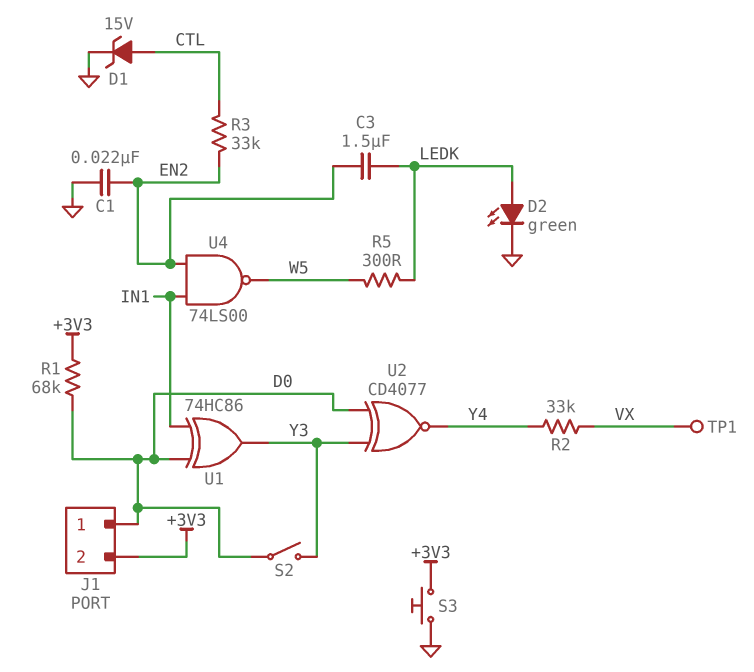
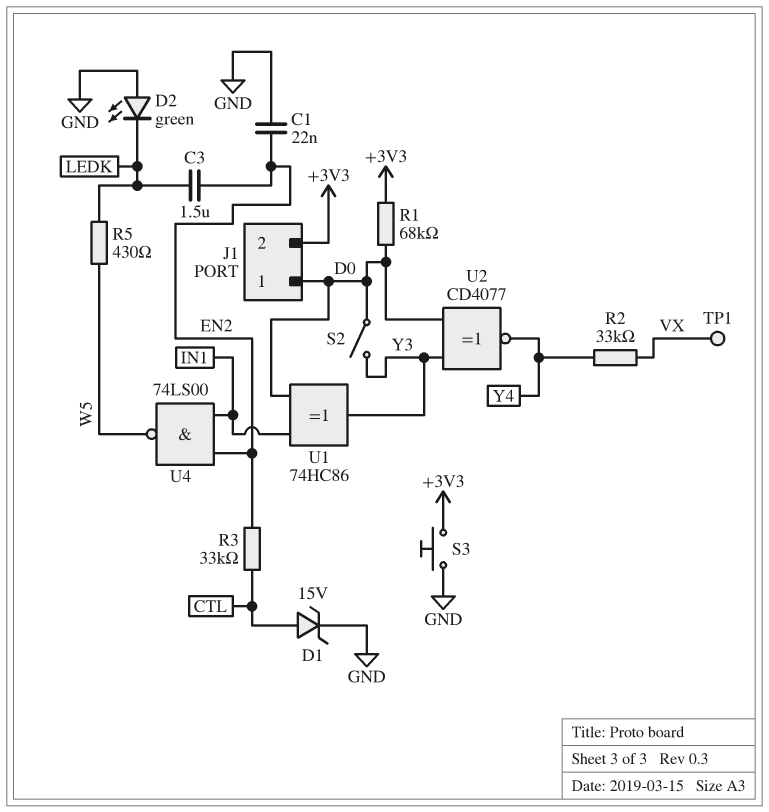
D2: LED green (A LEDK, K GND) -> LED green (A GND, K LEDK)
R5: 300 (LEDK, W5) -> 430 (LEDK, W5)

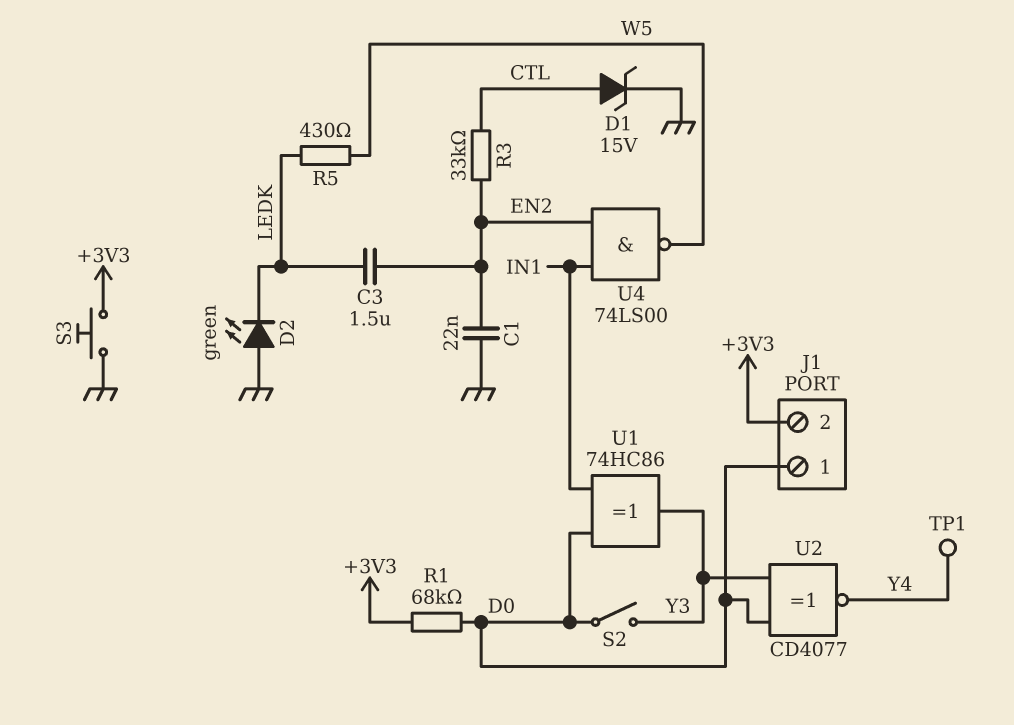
R2: 33k (VX, Y4) -> none
TP1: test point (VX) -> test point (Y4)

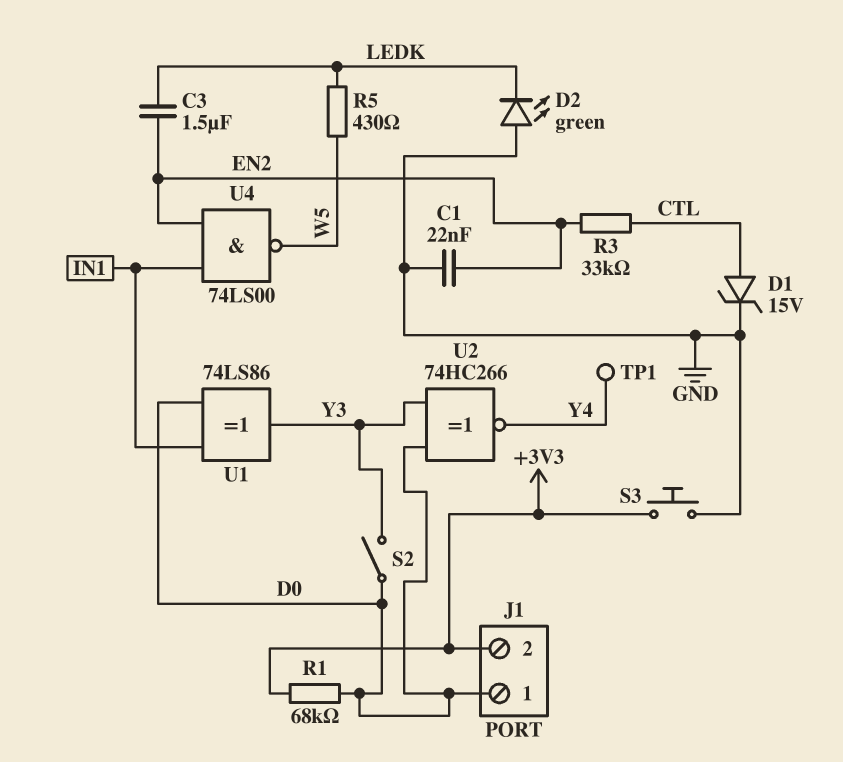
U1: XOR 74HC86 (in D0, in IN1, out Y3) -> XOR 74LS86 (in D0, in IN1, out Y3)
U2: XNOR CD4077 (in D0, in Y3, out Y4) -> XNOR 74HC266 (in D0, in Y3, out Y4)

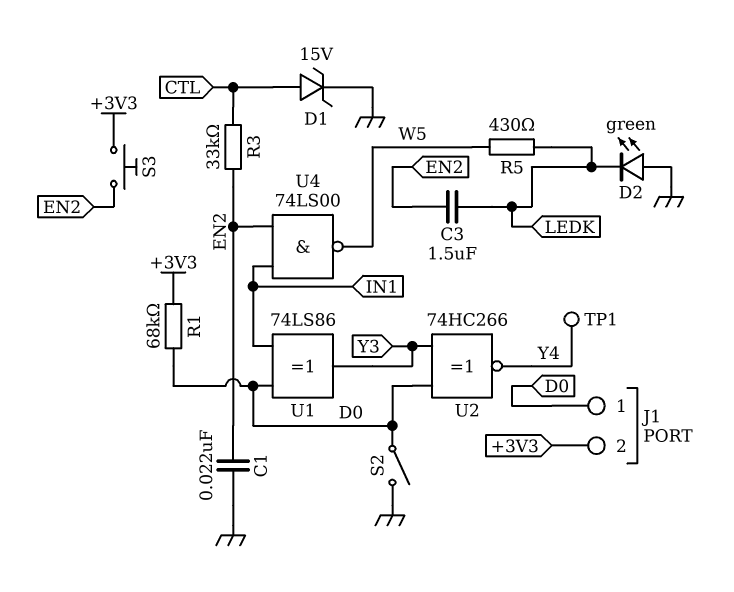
S2: switch (D0, Y3) -> switch (D0, GND)
S3: button (+3V3, GND) -> button (+3V3, EN2)

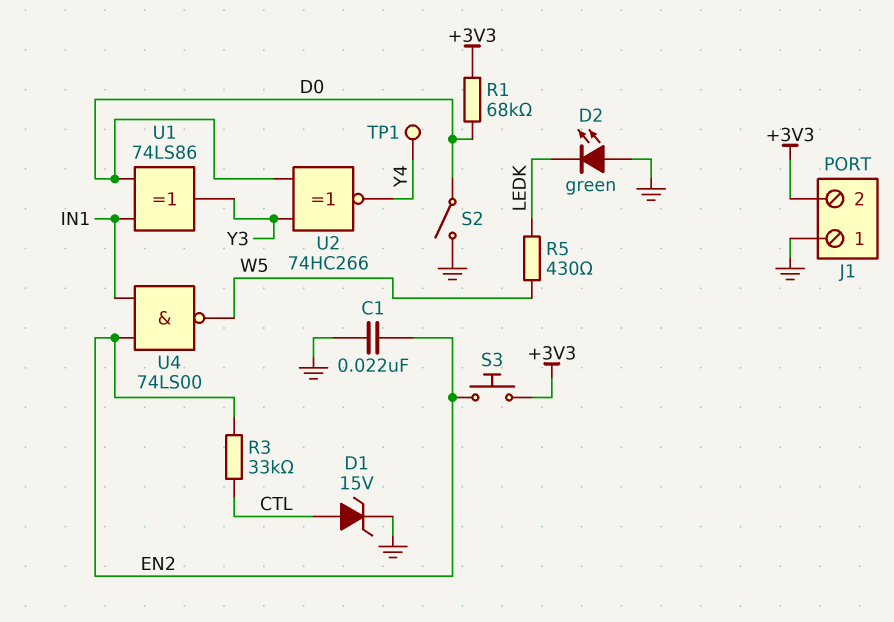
C3: 1.5uF (EN2, LEDK) -> none
J1 pin 1: D0 -> GND

